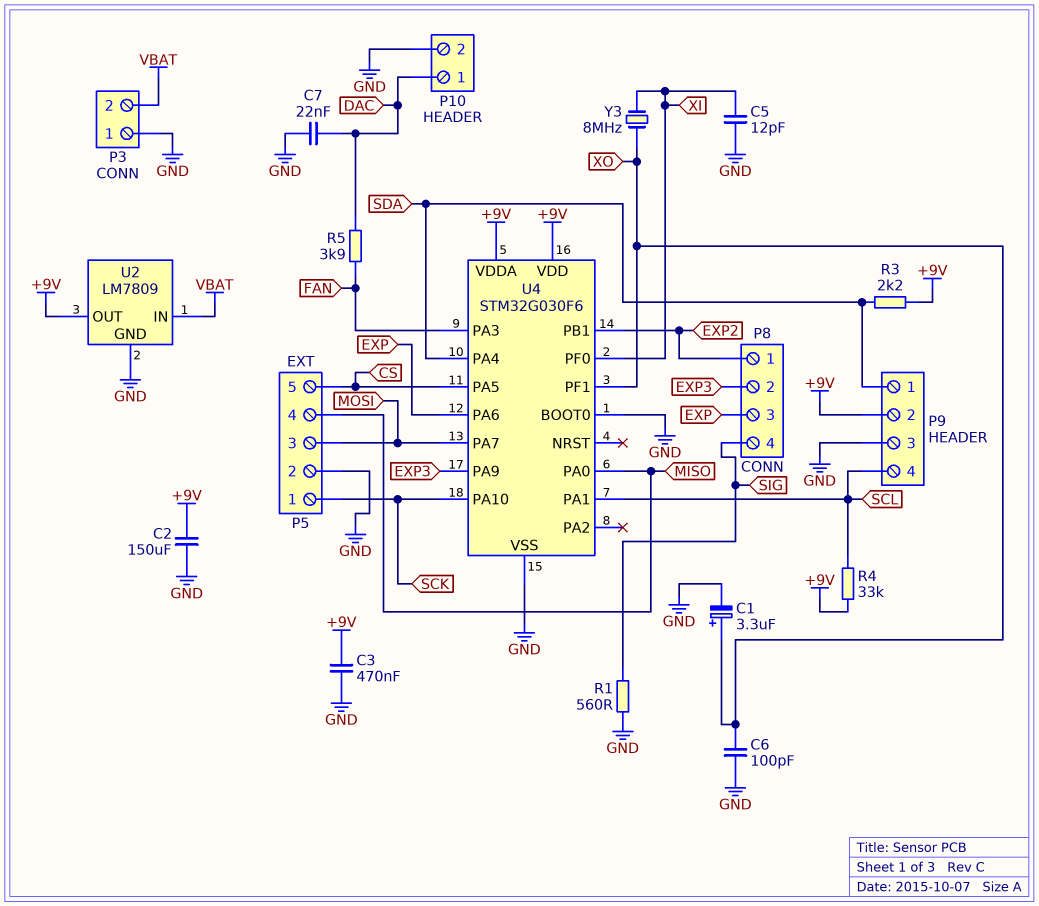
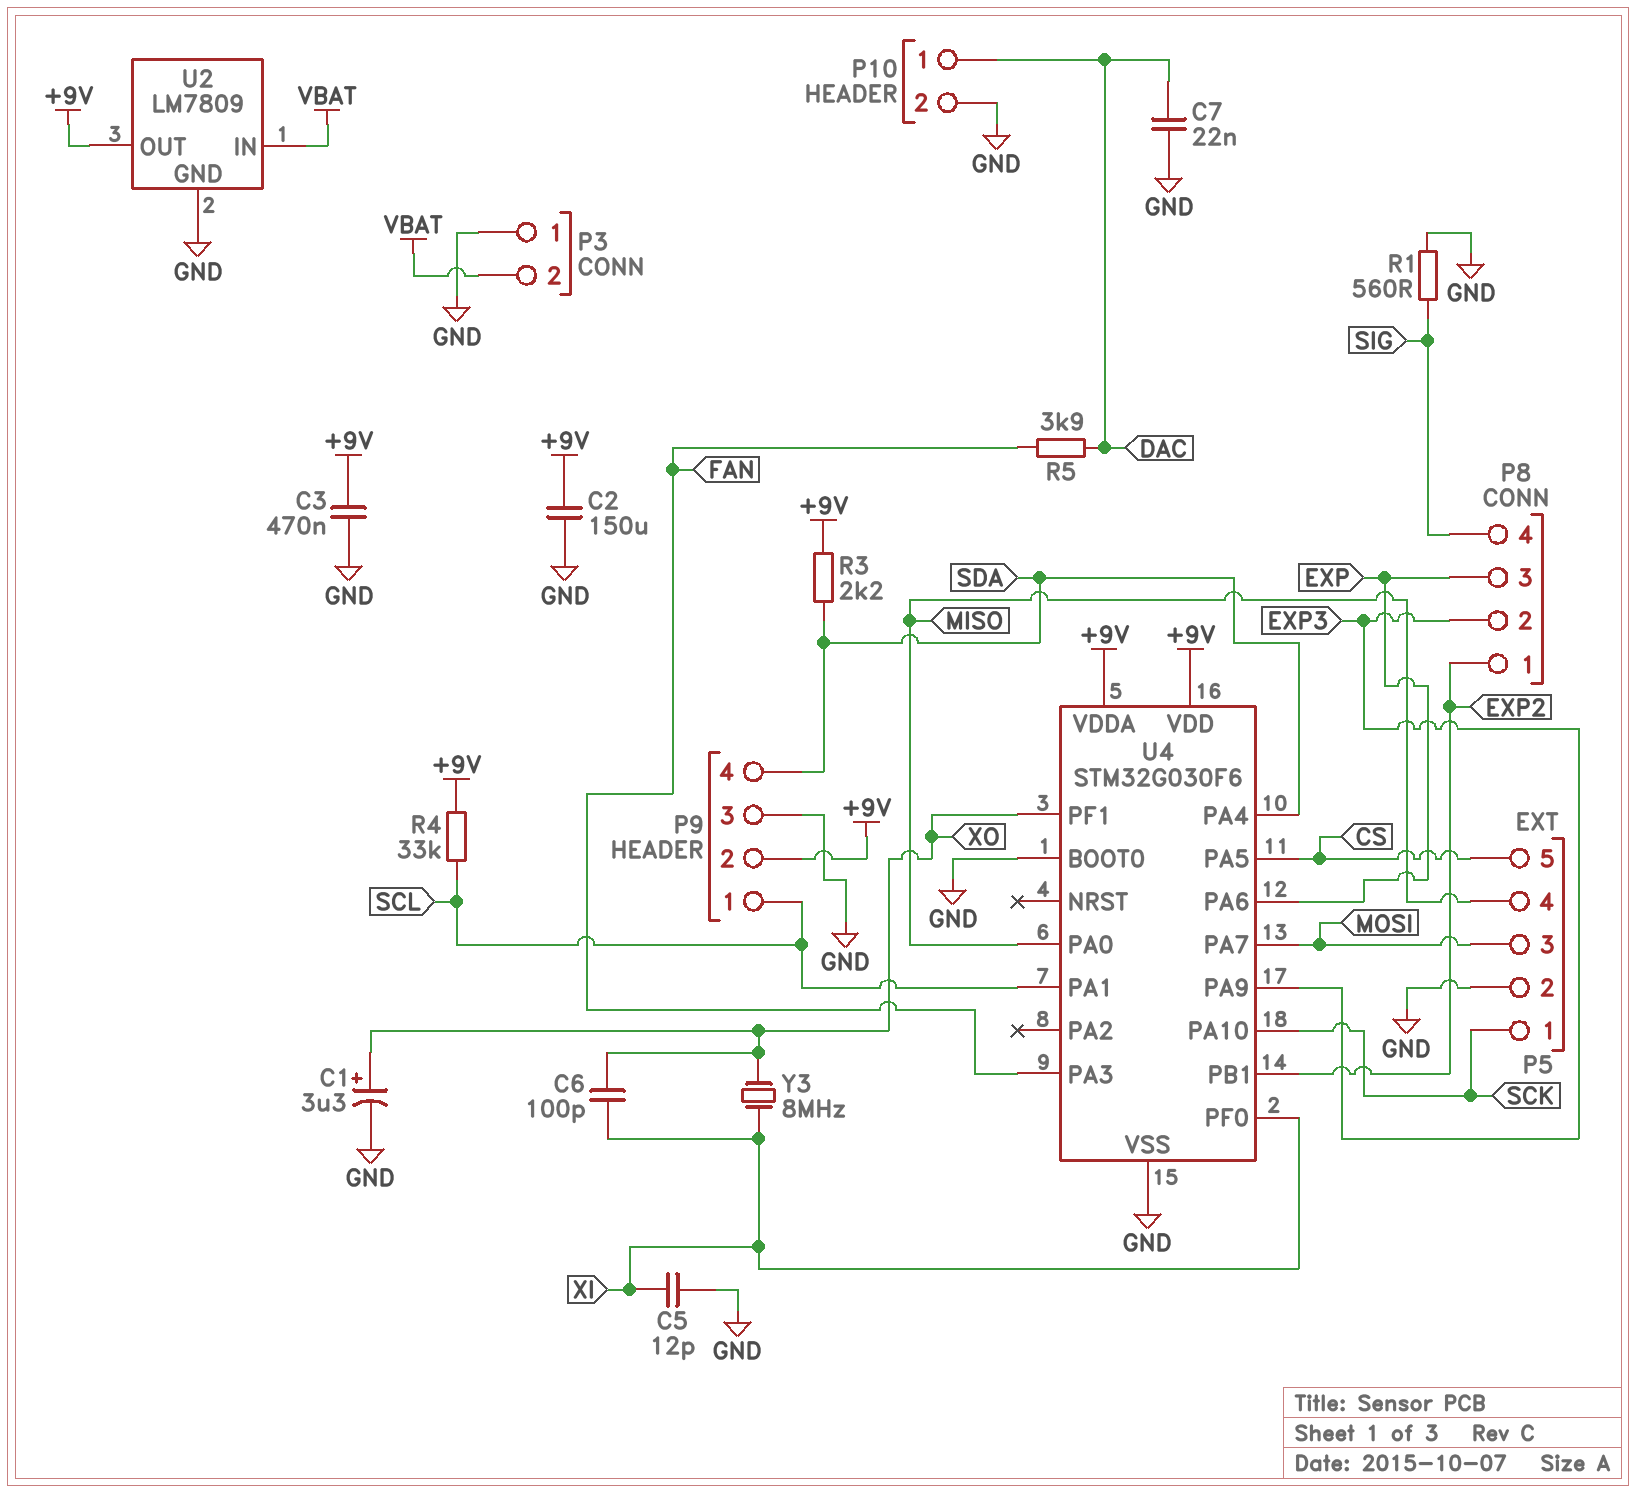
C6: 100pF (GND, XO) -> 100pF (XI, XO)
P9 pin 1: SDA -> SCL
P9 pin 4: SCL -> SDA

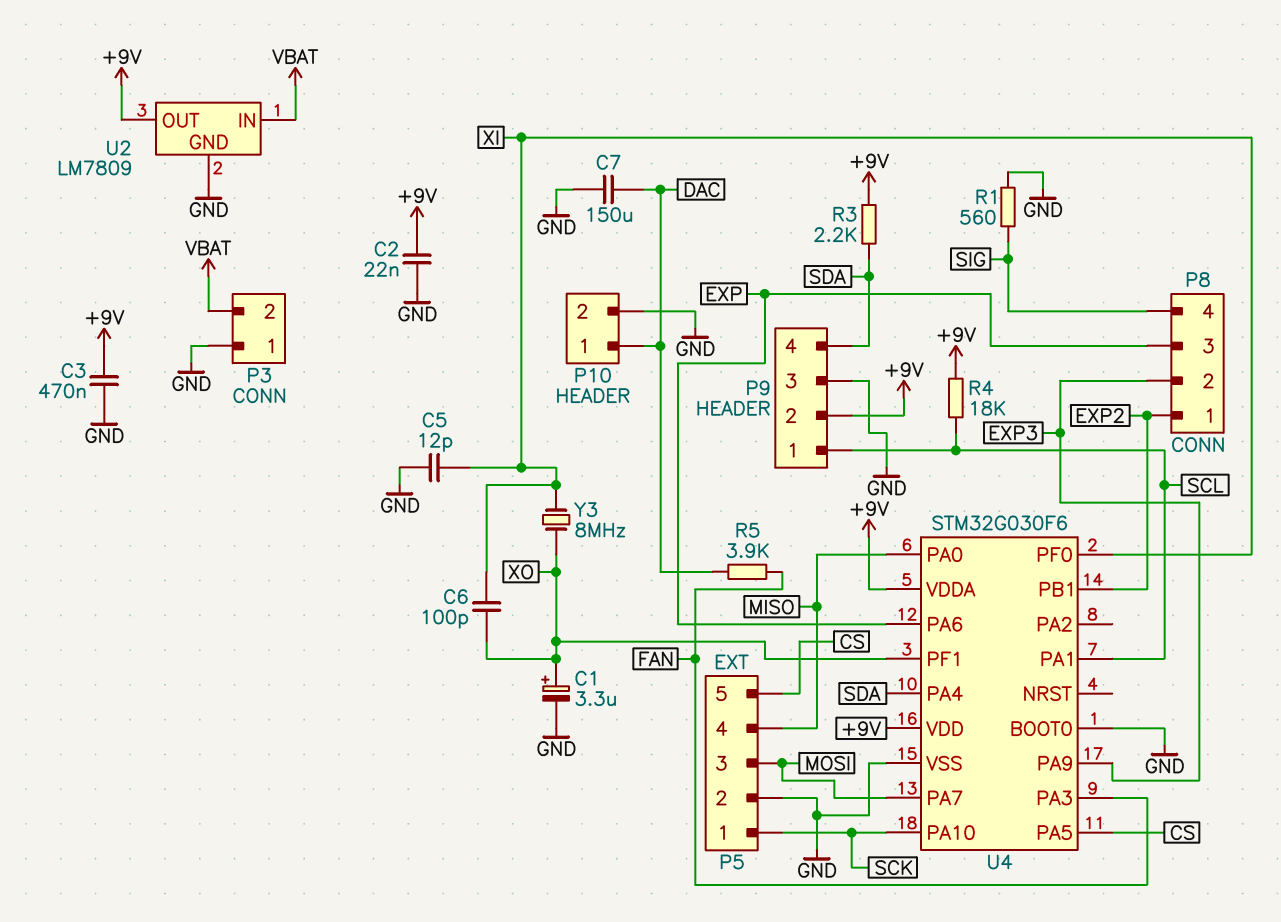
C2: 150uF (+9V, GND) -> 22nF (+9V, GND)
C7: 22nF (DAC, GND) -> 150uF (DAC, GND)
R4: 33k (+9V, SCL) -> 18k (+9V, SCL)

